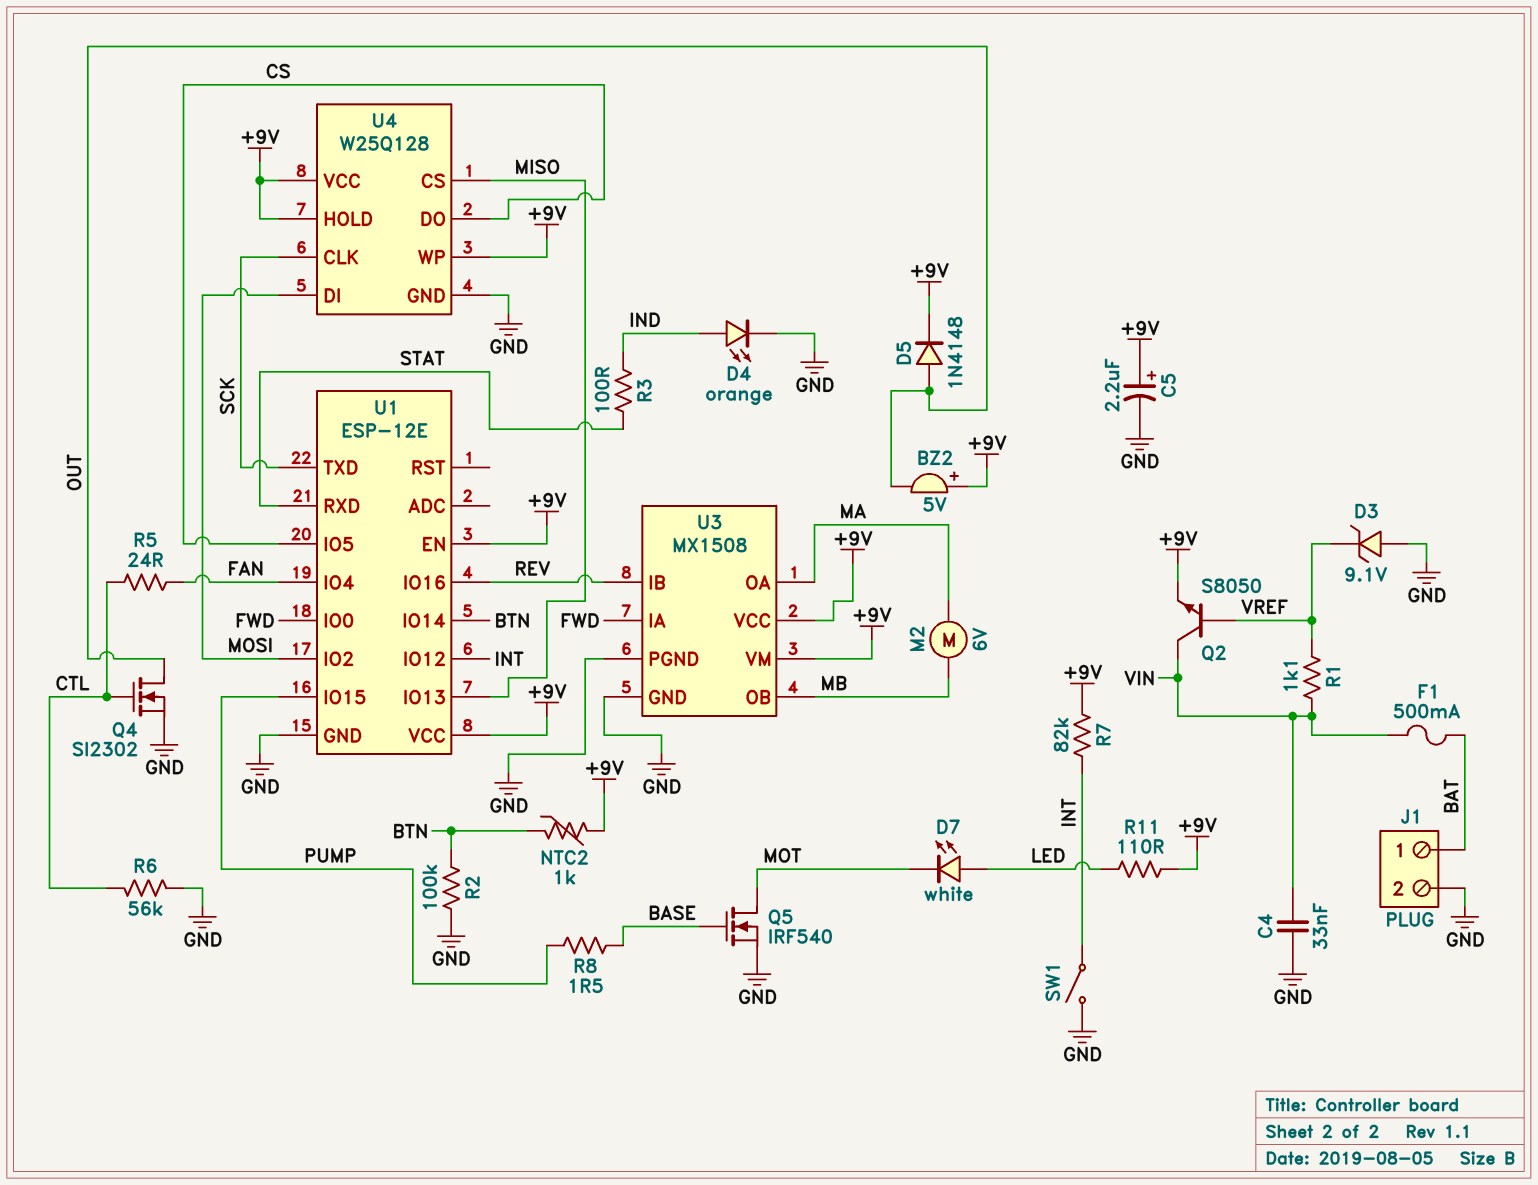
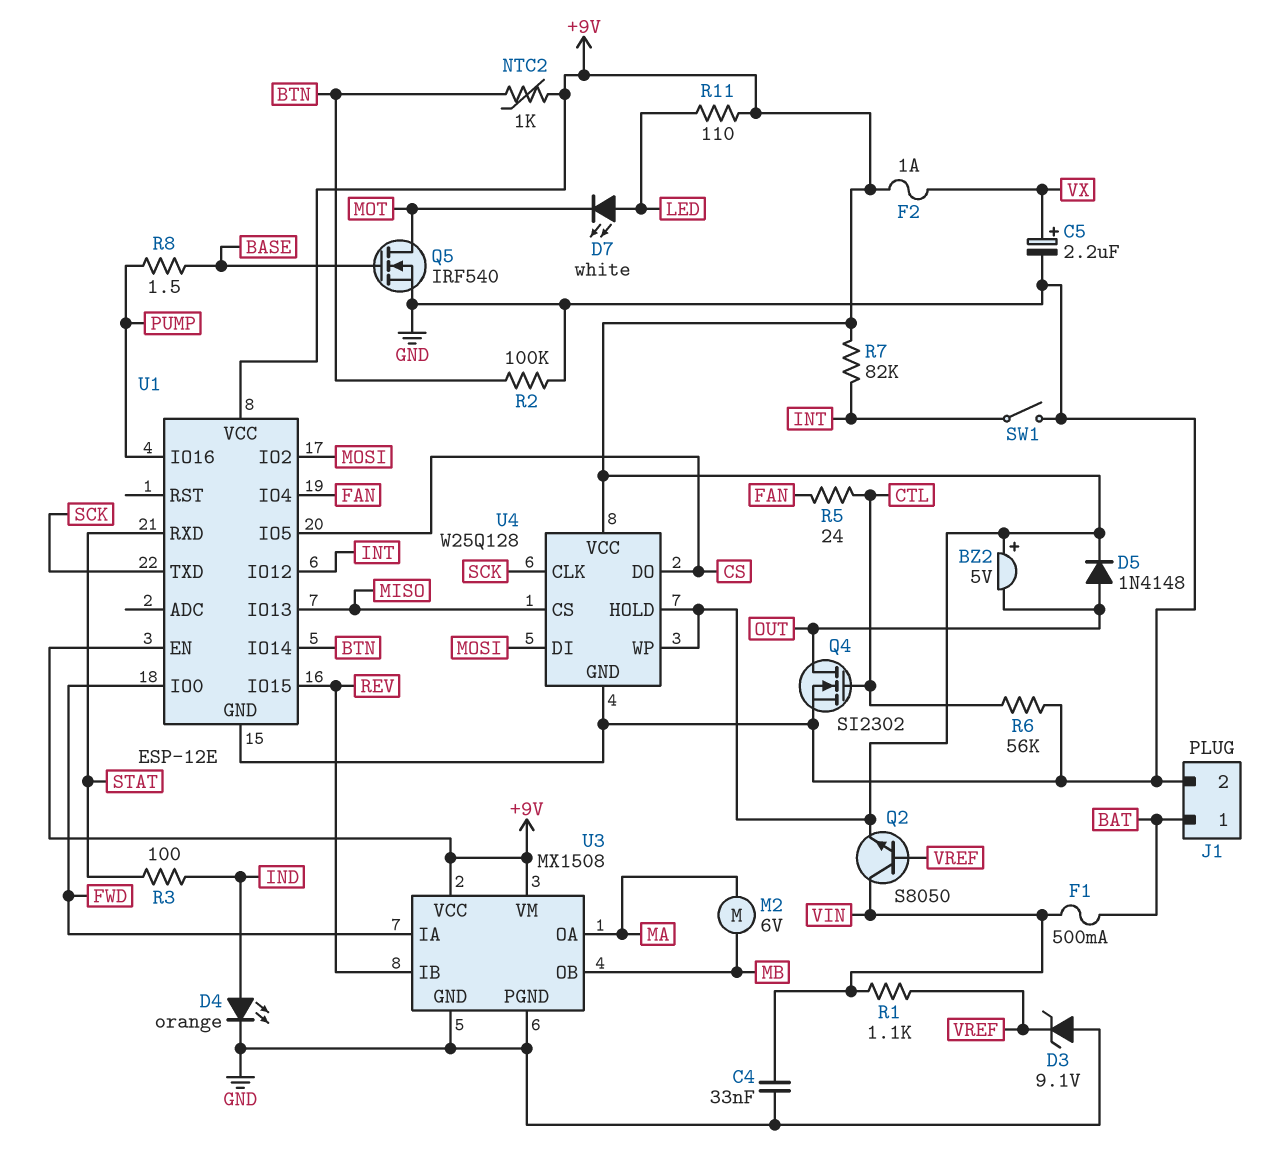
C5: 2.2uF (plus +9V, minus GND) -> 2.2uF (plus VX, minus GND)
F2: none -> 1A (+9V, VX)
U1 pin IO15: PUMP -> REV
U1 pin IO16: REV -> PUMP

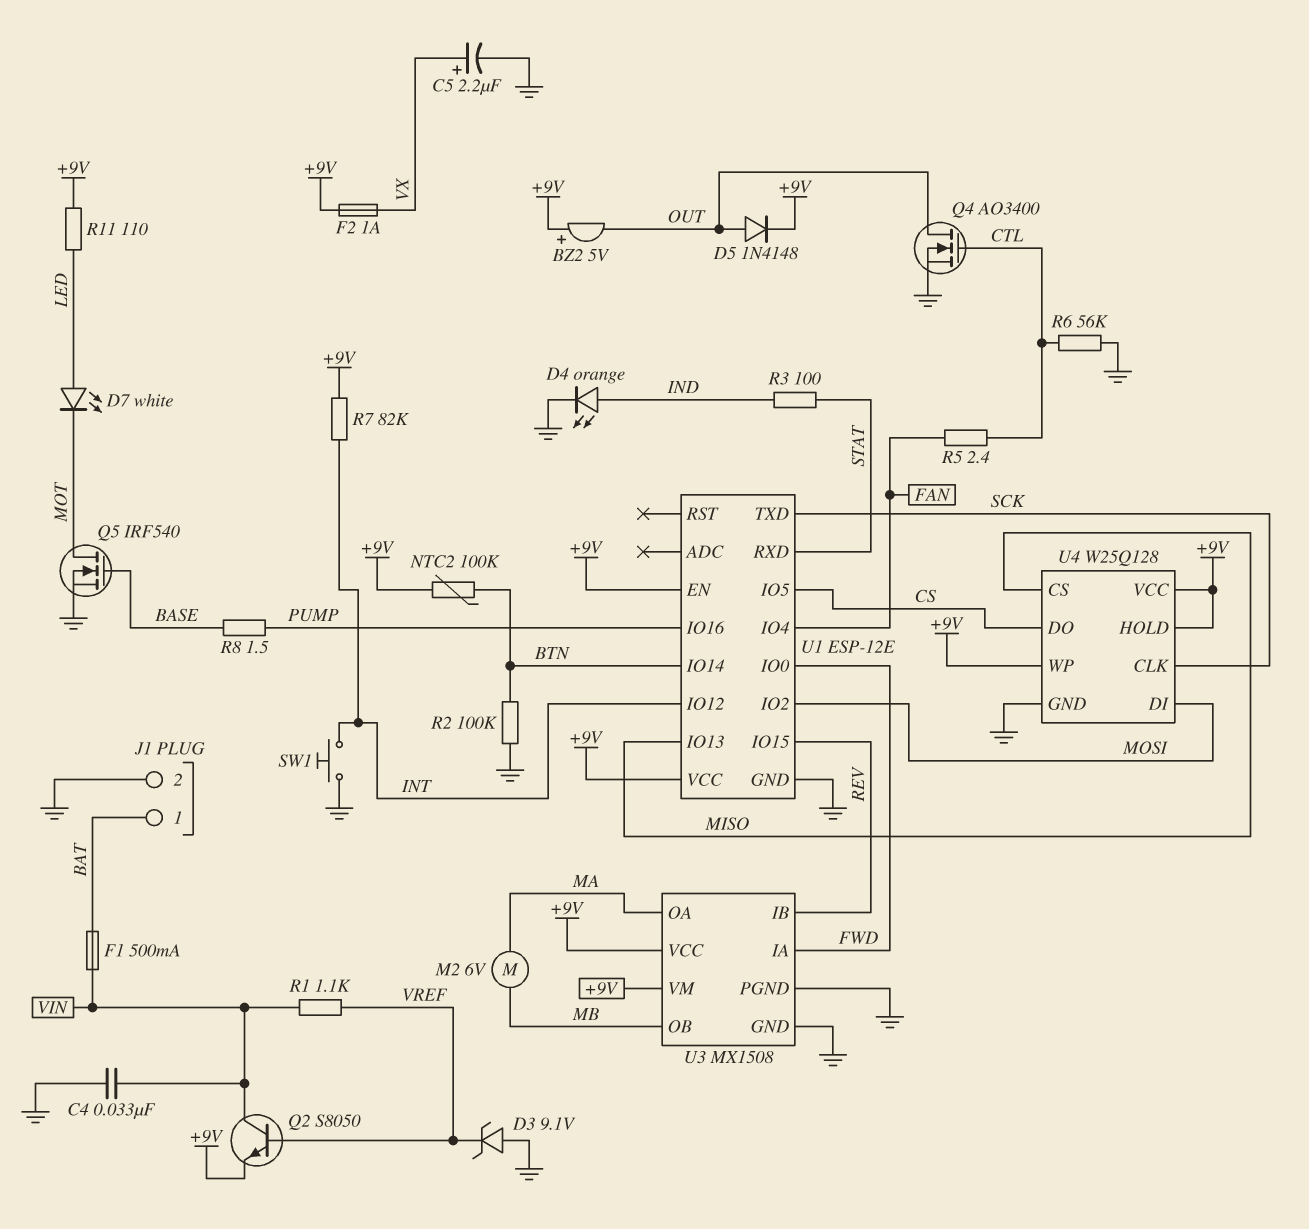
NTC2: 1k (+9V, BTN) -> 100k (+9V, BTN)
Q4: NMOS SI2302 (G CTL, D OUT, S GND) -> NMOS AO3400 (G CTL, D OUT, S GND)
R5: 24 (CTL, FAN) -> 2.4 (CTL, FAN)
SW1: switch (GND, INT) -> button (GND, INT)

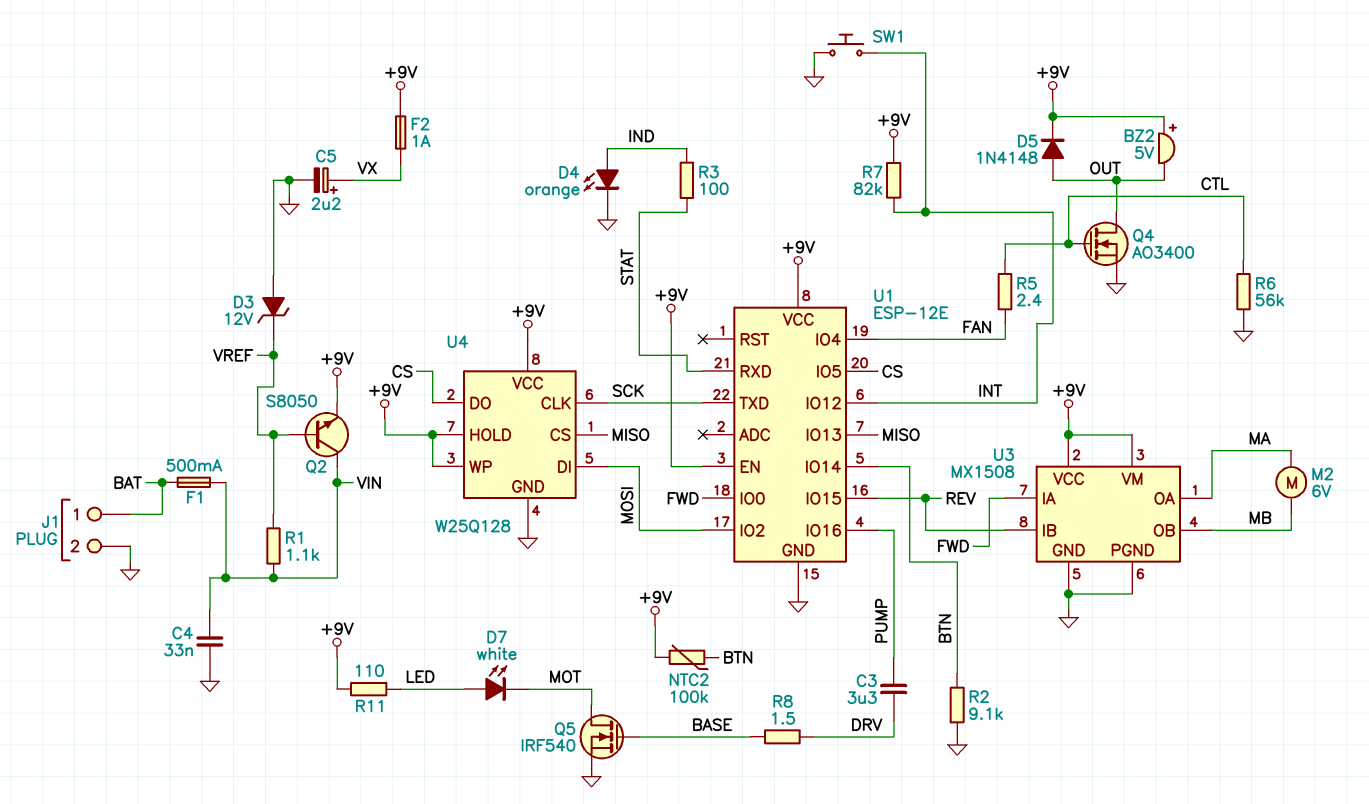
C3: none -> 3.3uF (DRV, PUMP)
D3: zener 9.1V (A GND, K VREF) -> zener 12V (A GND, K VREF)
R2: 100k (BTN, GND) -> 9.1k (BTN, GND)
R8: 1.5 (BASE, PUMP) -> 1.5 (BASE, DRV)

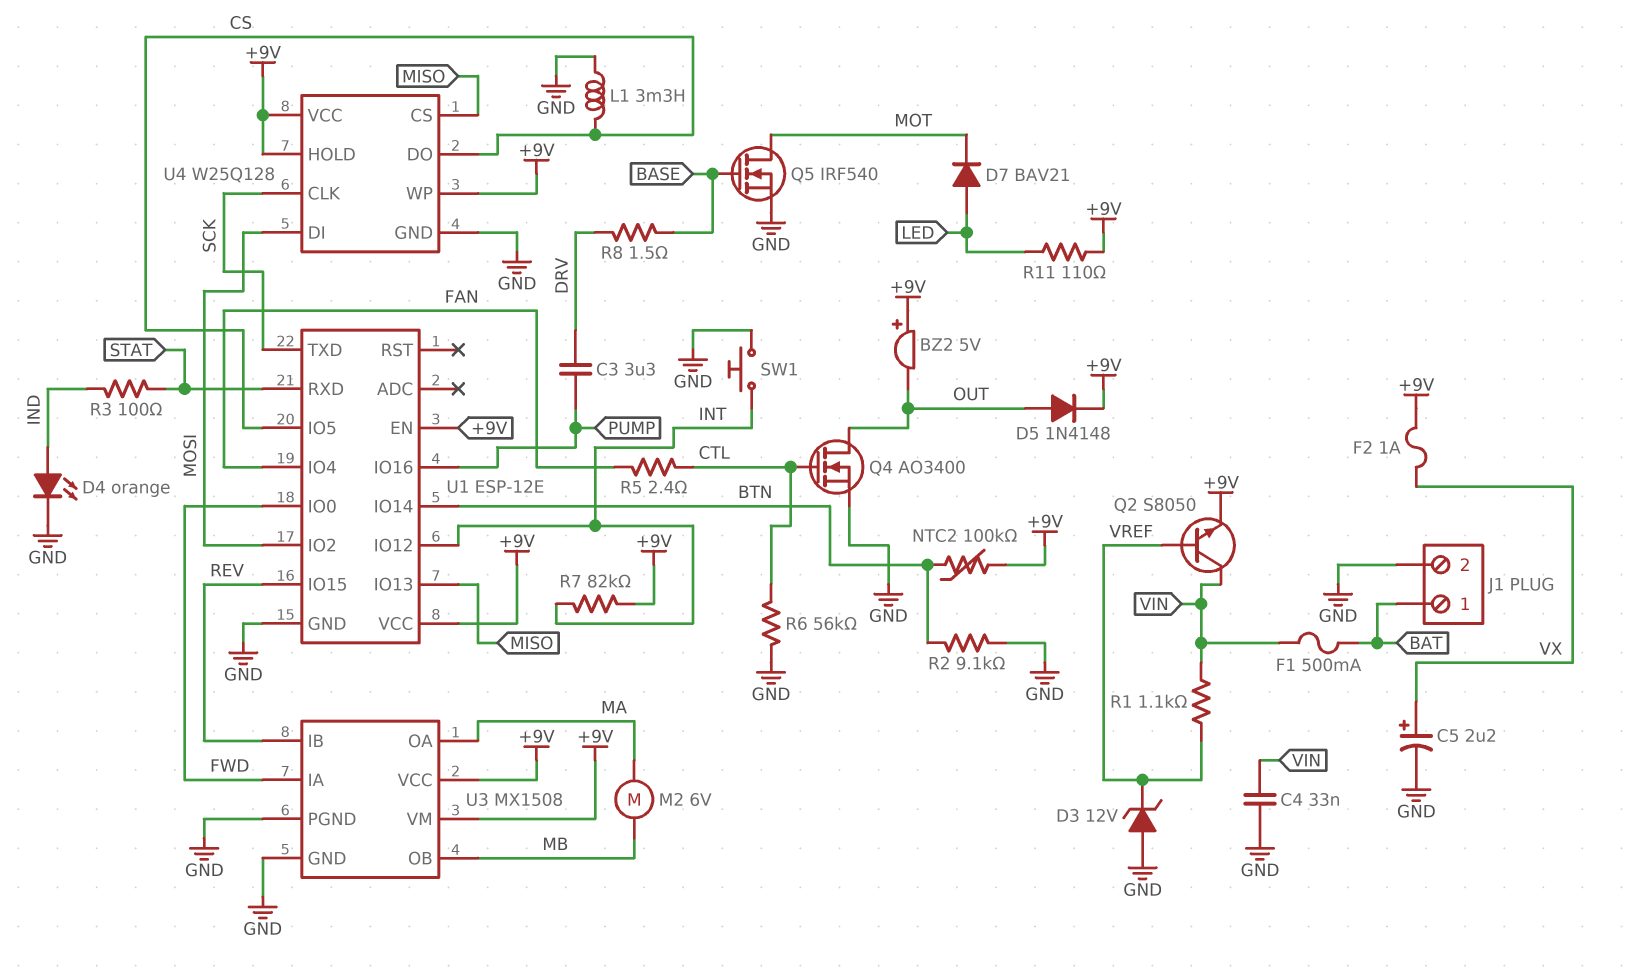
D7: LED white (A LED, K MOT) -> diode BAV21 (A LED, K MOT)
L1: none -> 3.3mH (CS, GND)

